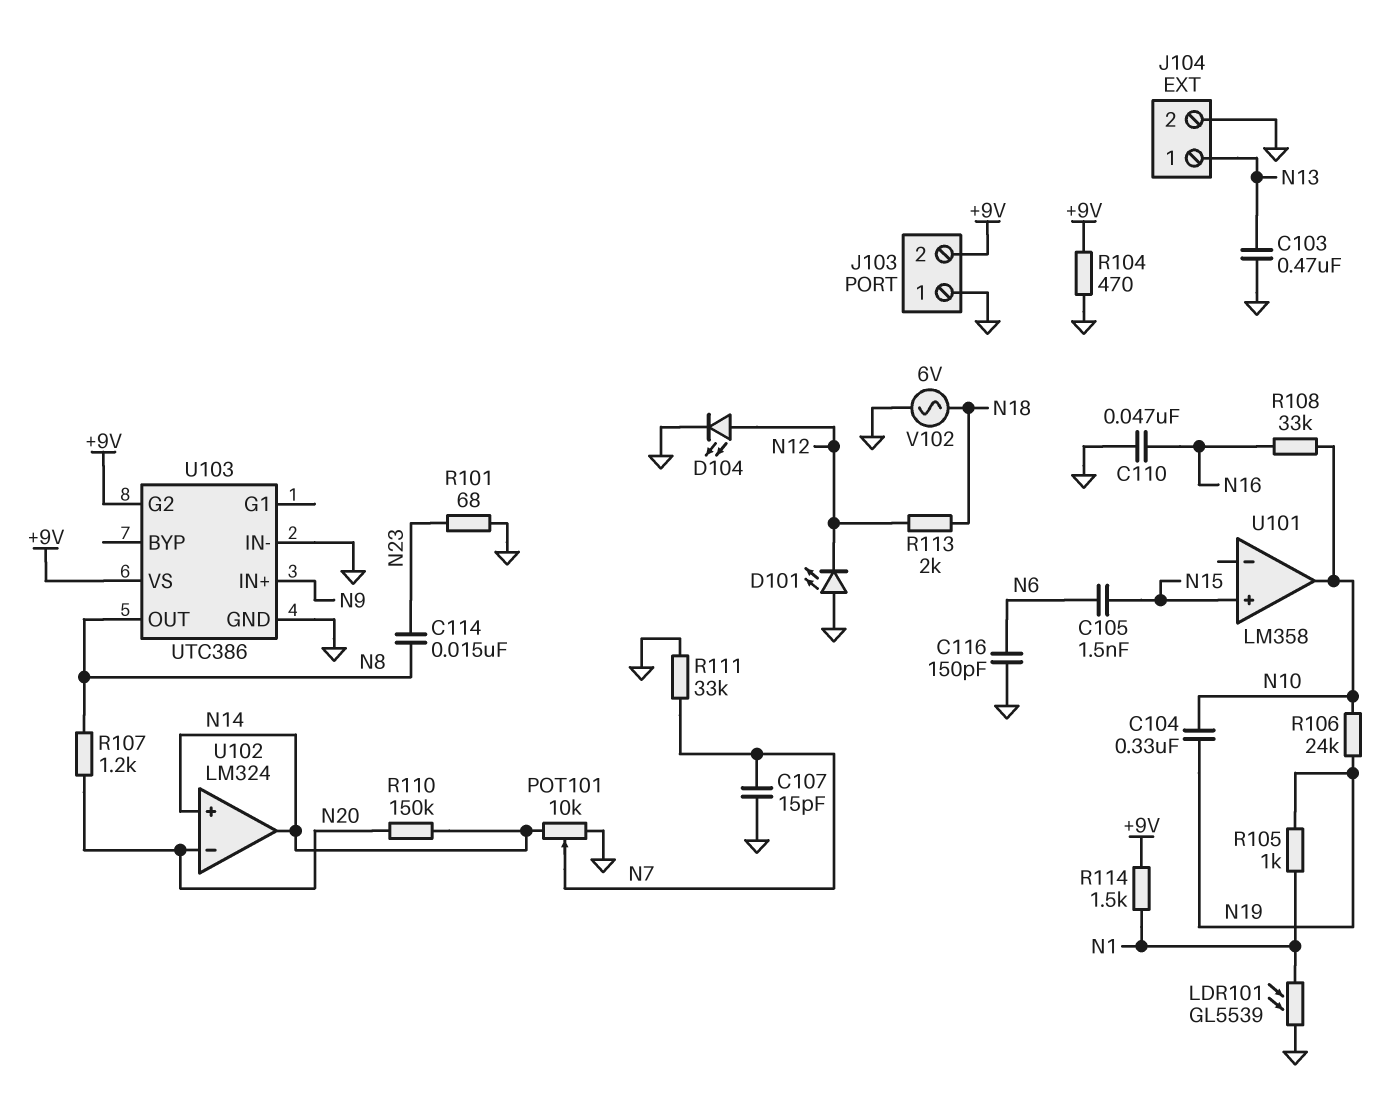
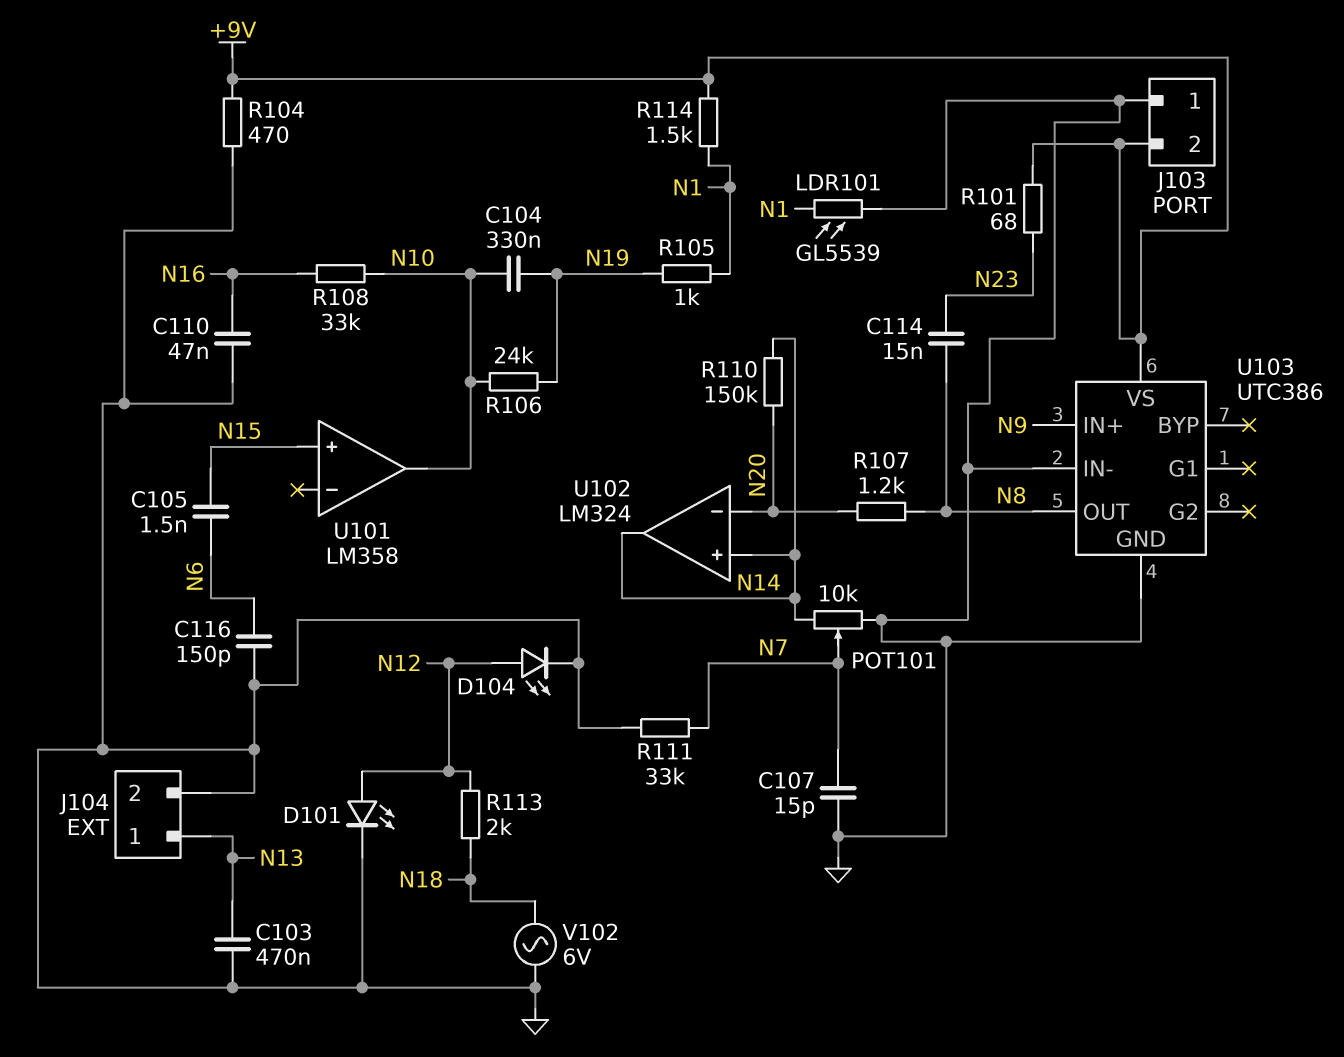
D101: LED (A GND, K N12) -> LED (A N12, K GND)
R101: 68 (GND, N23) -> 68 (+9V, N23)
U103 pin G2: +9V -> none

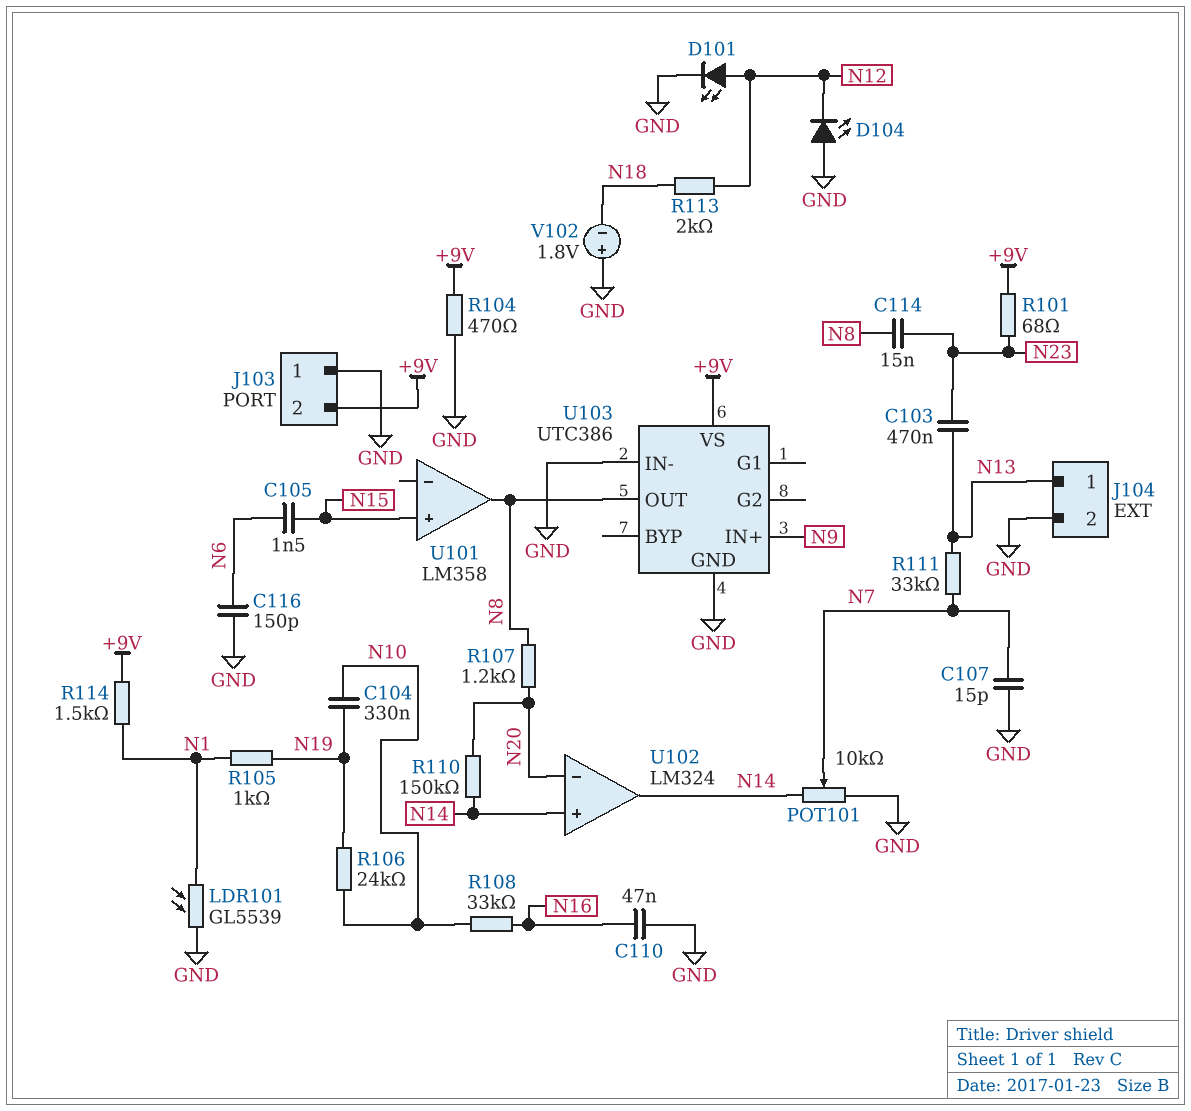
C103: 470nF (GND, N13) -> 470nF (N13, N23)
D104: LED (A N12, K GND) -> LED (A GND, K N12)
R111: 33k (GND, N7) -> 33k (N7, N13)
U101 pin out: N10 -> N8
V102: AC 6V (GND, N18) -> 1.8V (plus GND, minus N18)

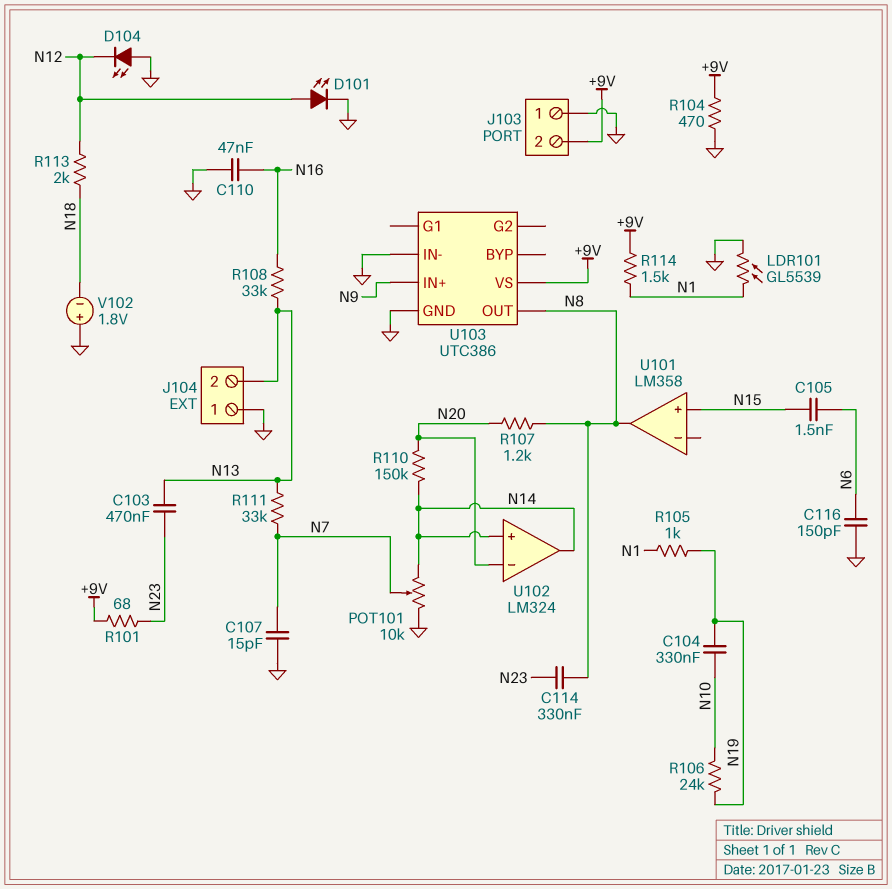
C114: 15nF (N8, N23) -> 330nF (N8, N23)
J104 pin 1: N13 -> GND
J104 pin 2: GND -> N13
R108: 33k (N10, N16) -> 33k (N13, N16)

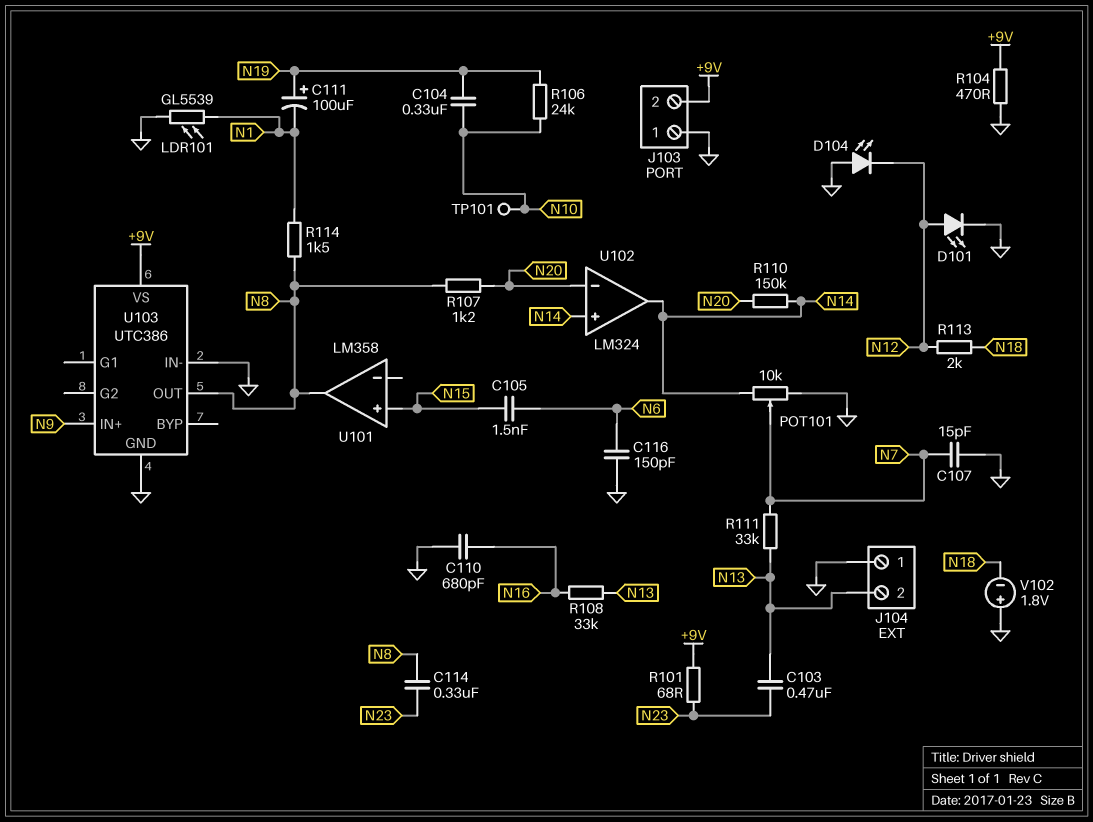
C110: 47nF (GND, N16) -> 680pF (GND, N16)
C111: none -> 100uF (plus N19, minus N1)
R105: 1k (N1, N19) -> none
R114: 1.5k (+9V, N1) -> 1.5k (N1, N8)
TP101: none -> test point (N10)

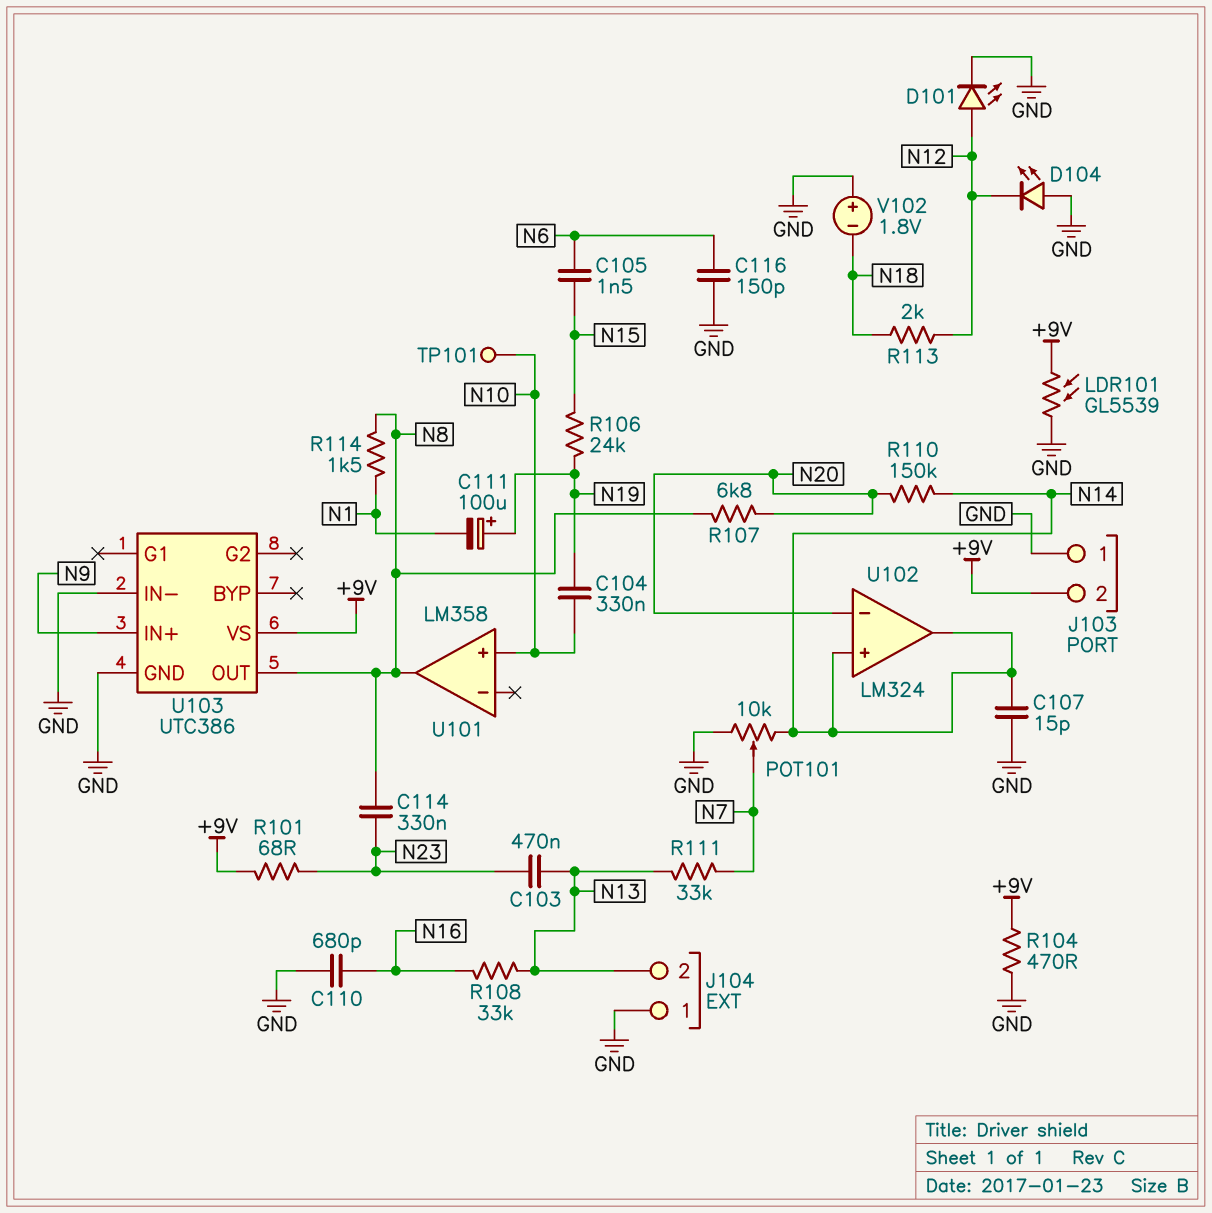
C107: 15pF (GND, N7) -> 15pF (GND, N14)
LDR101: GL5539 (GND, N1) -> GL5539 (+9V, GND)
R106: 24k (N10, N19) -> 24k (N15, N19)
R107: 1.2k (N8, N20) -> 6.8k (N8, N20)
U101 pin in+: N15 -> N10

